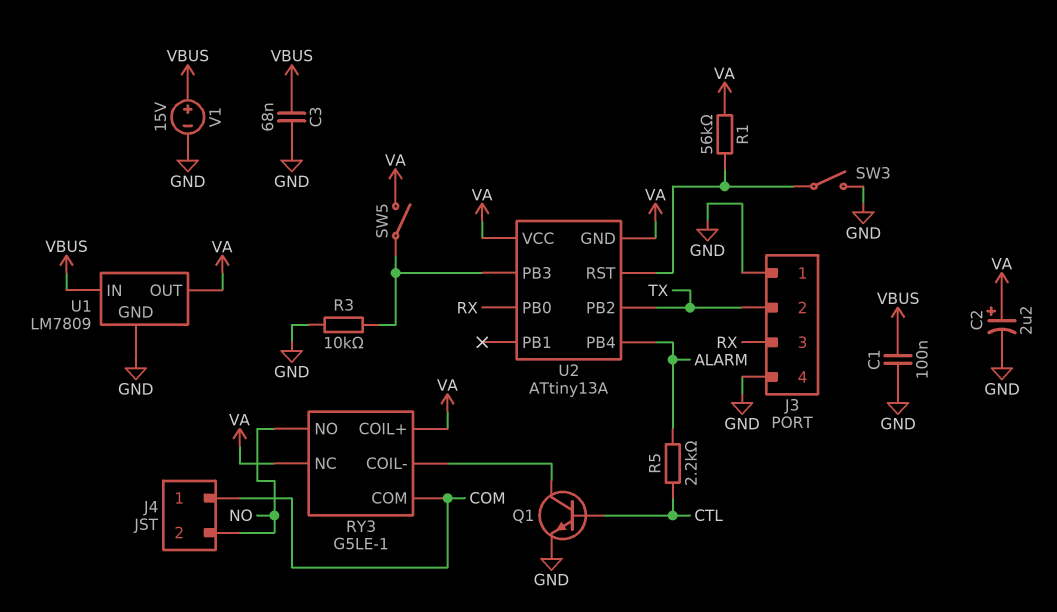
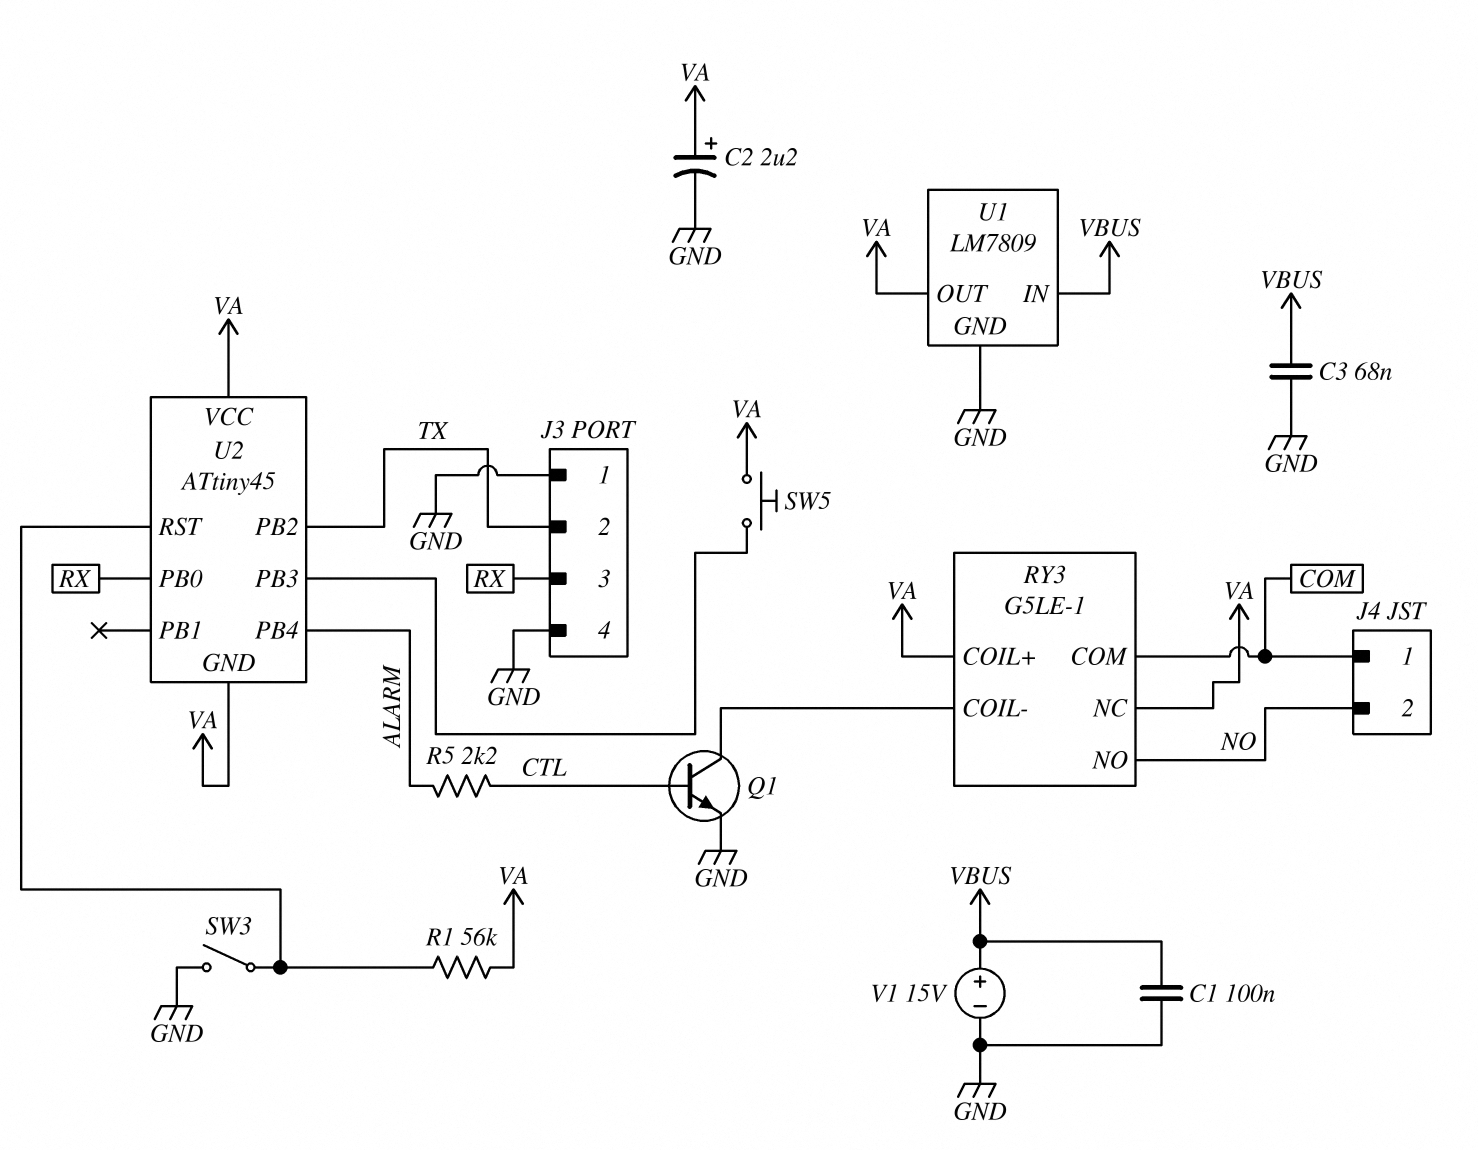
R3: 10k (GND, U2/PB3) -> none
SW5: switch (U2/PB3, VA) -> button (U2/PB3, VA)
U2: ATtiny13A -> ATtiny45

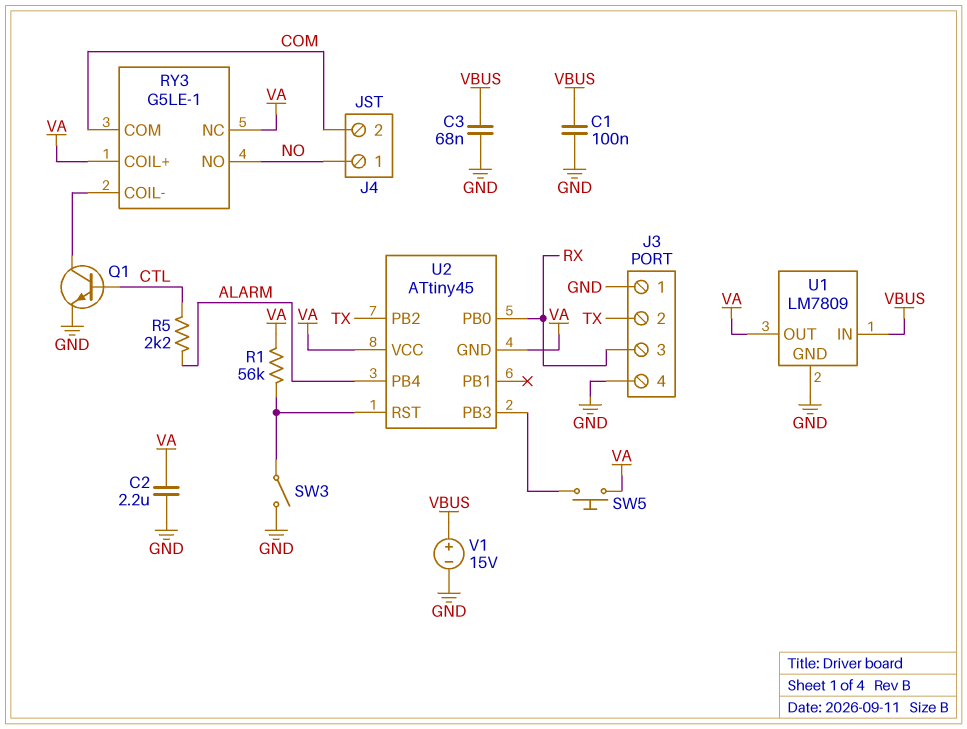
C2: 2.2uF (plus VA, minus GND) -> 2.2uF (GND, VA)
J4 pin 1: COM -> NO
J4 pin 2: NO -> COM

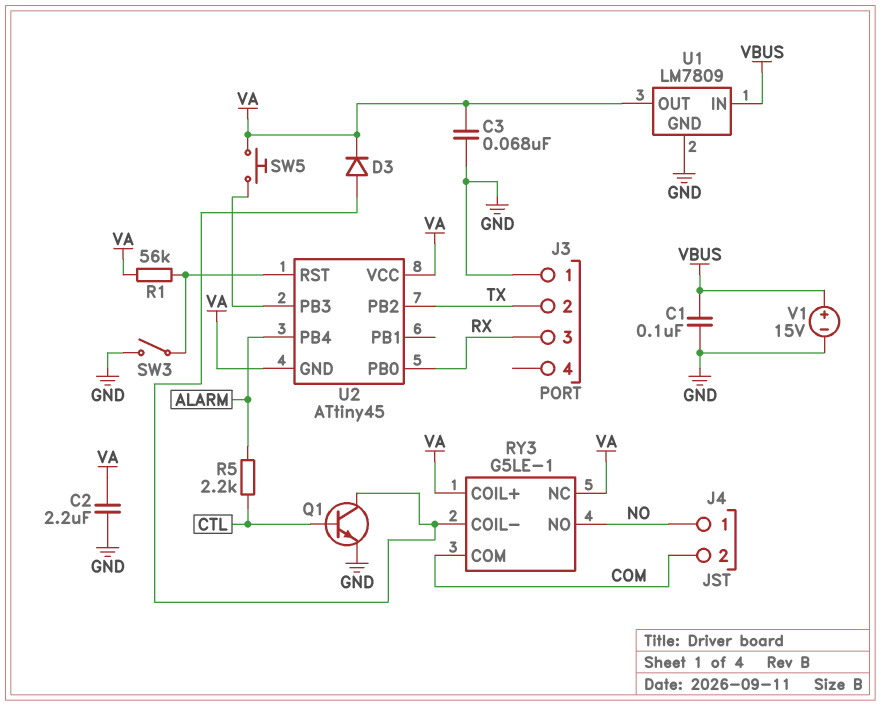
C3: 68nF (GND, VBUS) -> 68nF (GND, VA)
D3: none -> diode (A RY3/COIL-, K VA)
J3 pin 4: GND -> none

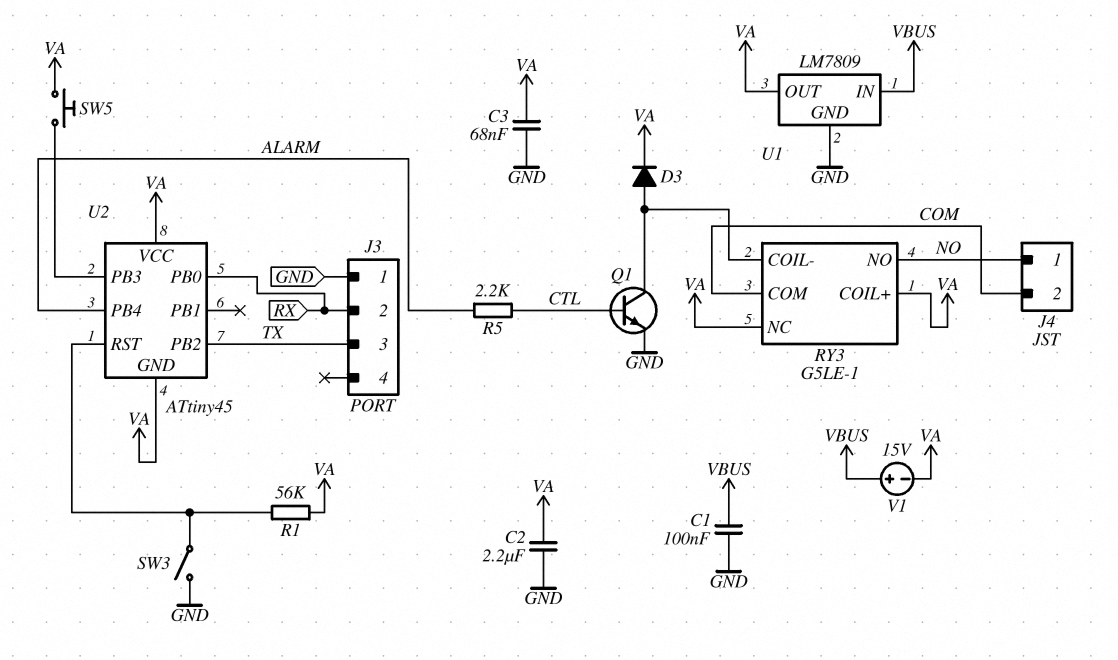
J3 pin 2: TX -> RX
J3 pin 3: RX -> TX
V1: 15V (plus VBUS, minus GND) -> 15V (plus VBUS, minus VA)

